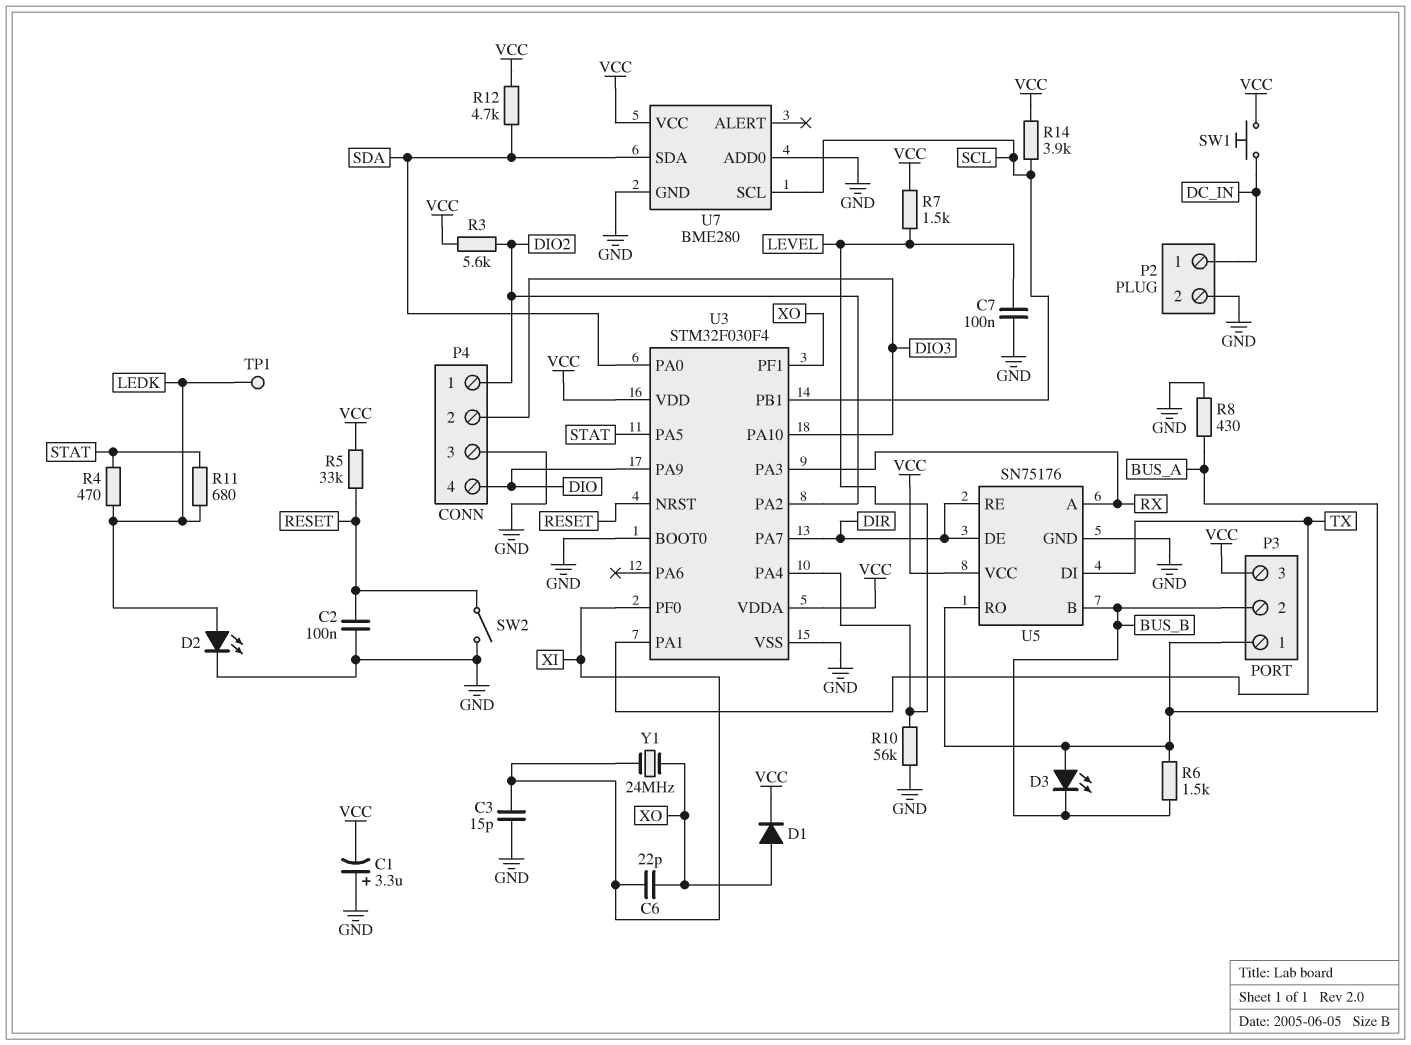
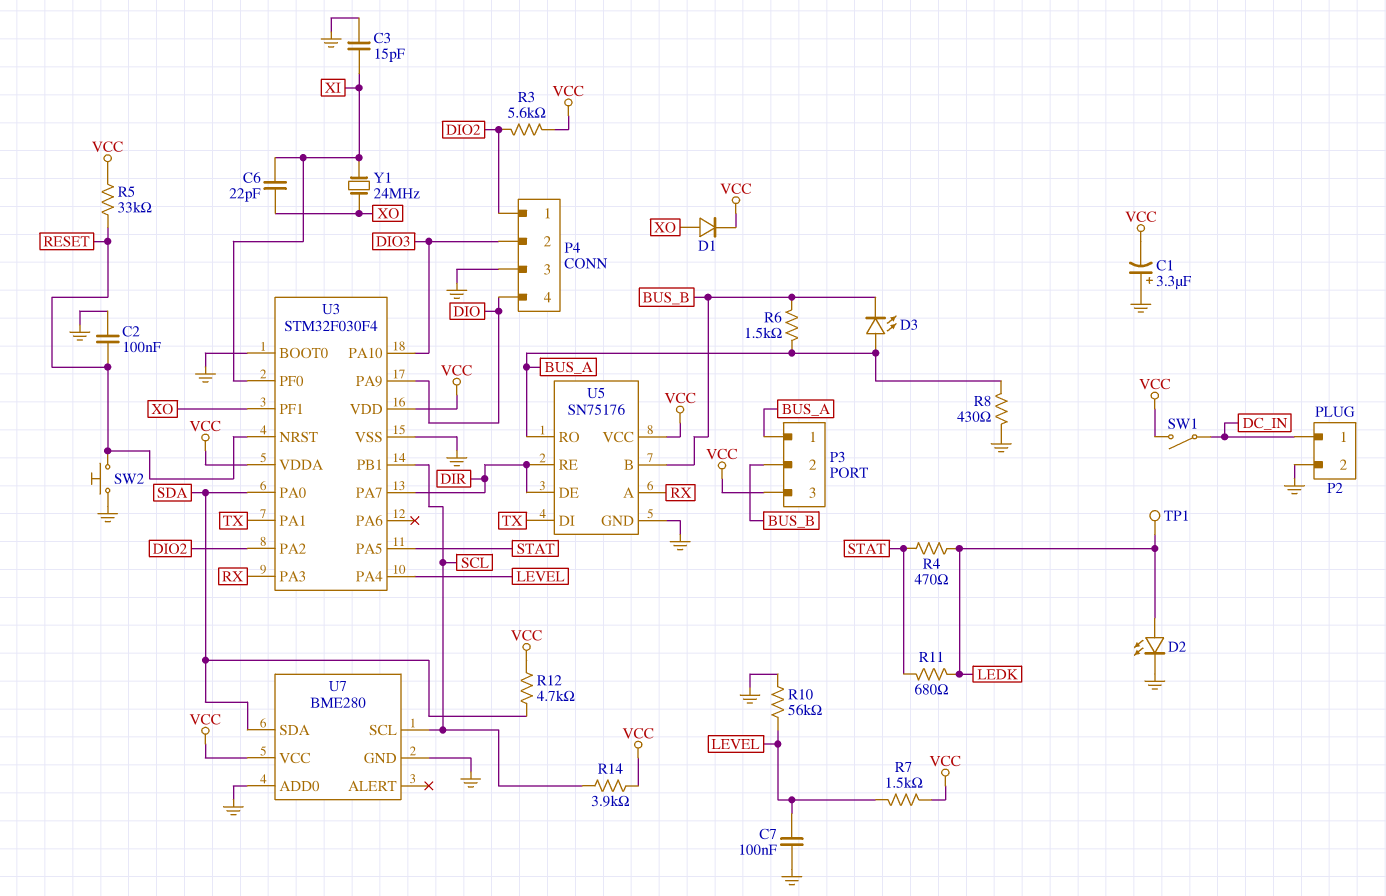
SW1: button (DC_IN, VCC) -> switch (DC_IN, VCC)
SW2: switch (GND, RESET) -> button (GND, RESET)

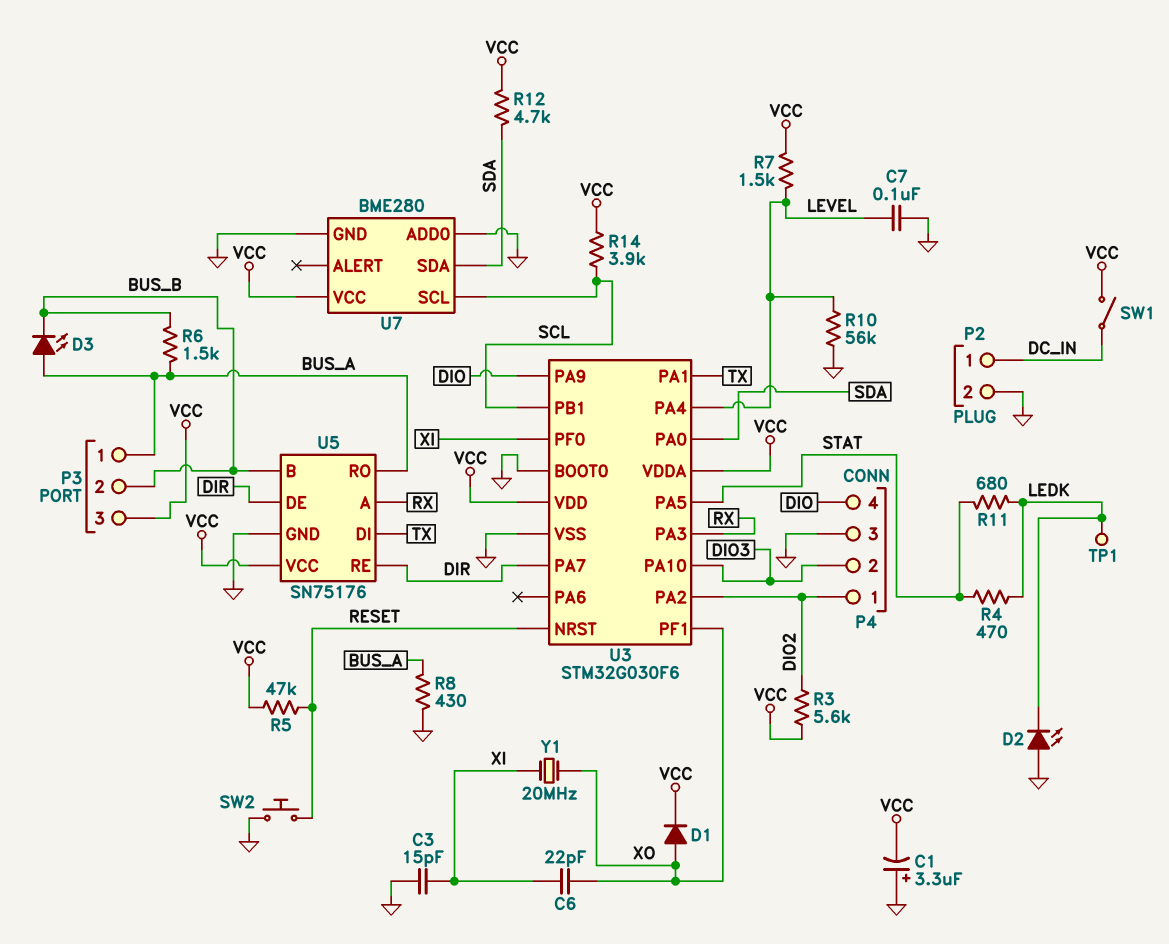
C2: 100nF (GND, RESET) -> none
D2: LED (A LEDK, K GND) -> LED (A GND, K LEDK)
R5: 33k (RESET, VCC) -> 47k (RESET, VCC)
U3: STM32F030F4 -> STM32G030F6
Y1: 24MHz (XI, XO) -> 20MHz (XI, XO)

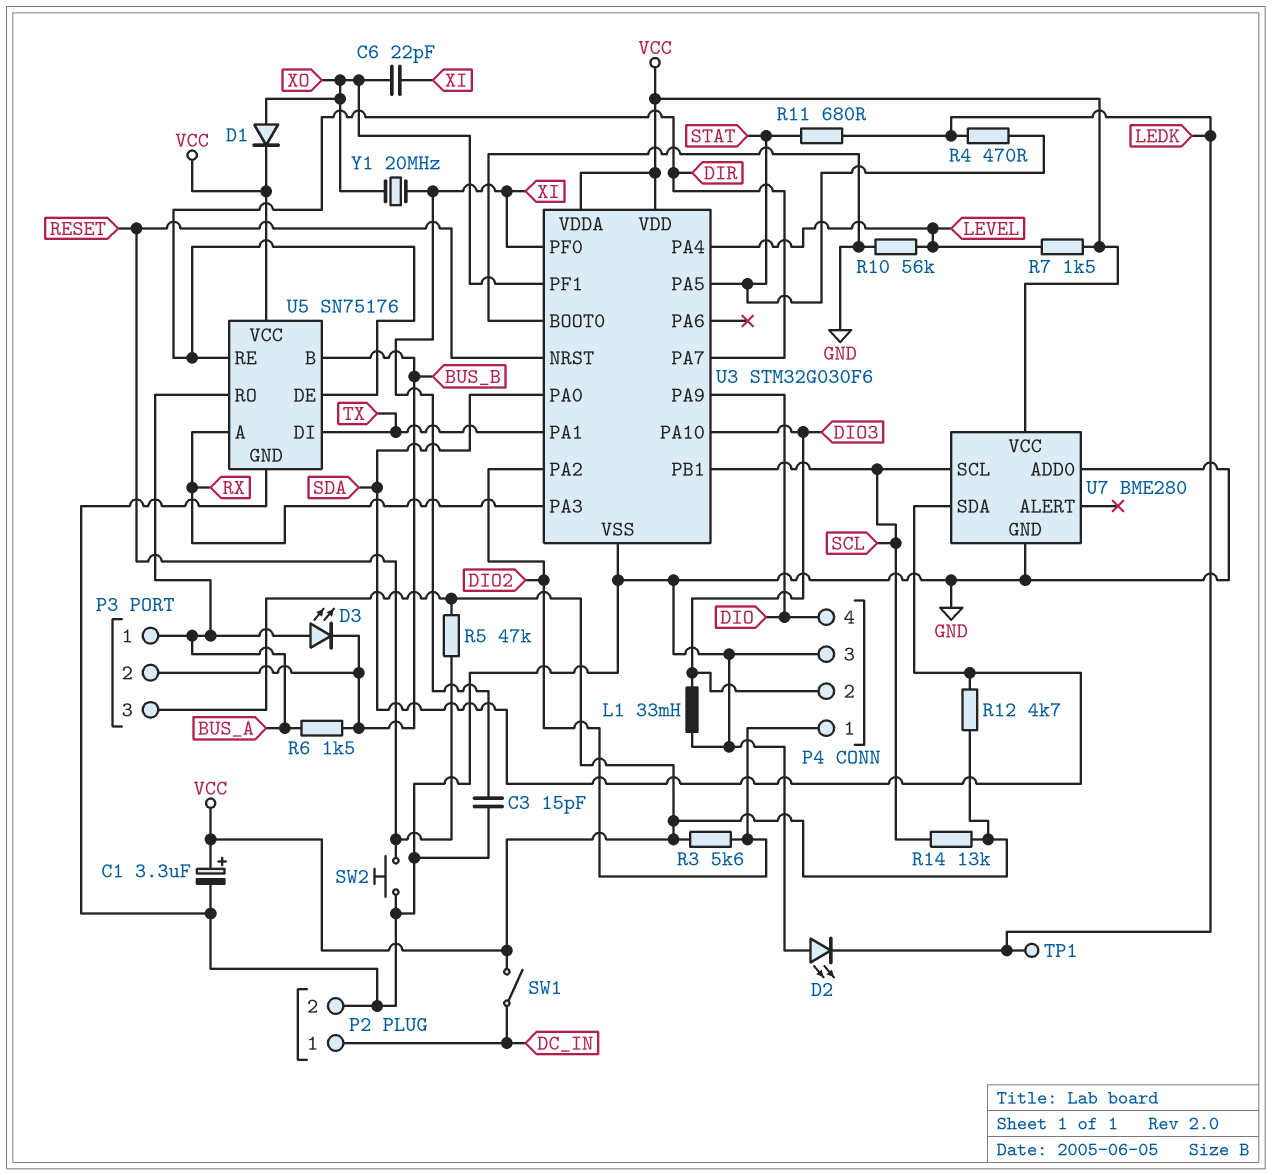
C1: 3.3uF (plus GND, minus VCC) -> 3.3uF (plus VCC, minus GND)
C7: 100nF (GND, LEVEL) -> none
L1: none -> 33mH (DIO3, GND)
R8: 430 (BUS_A, GND) -> none
R14: 3.9k (SCL, VCC) -> 13k (SCL, VCC)

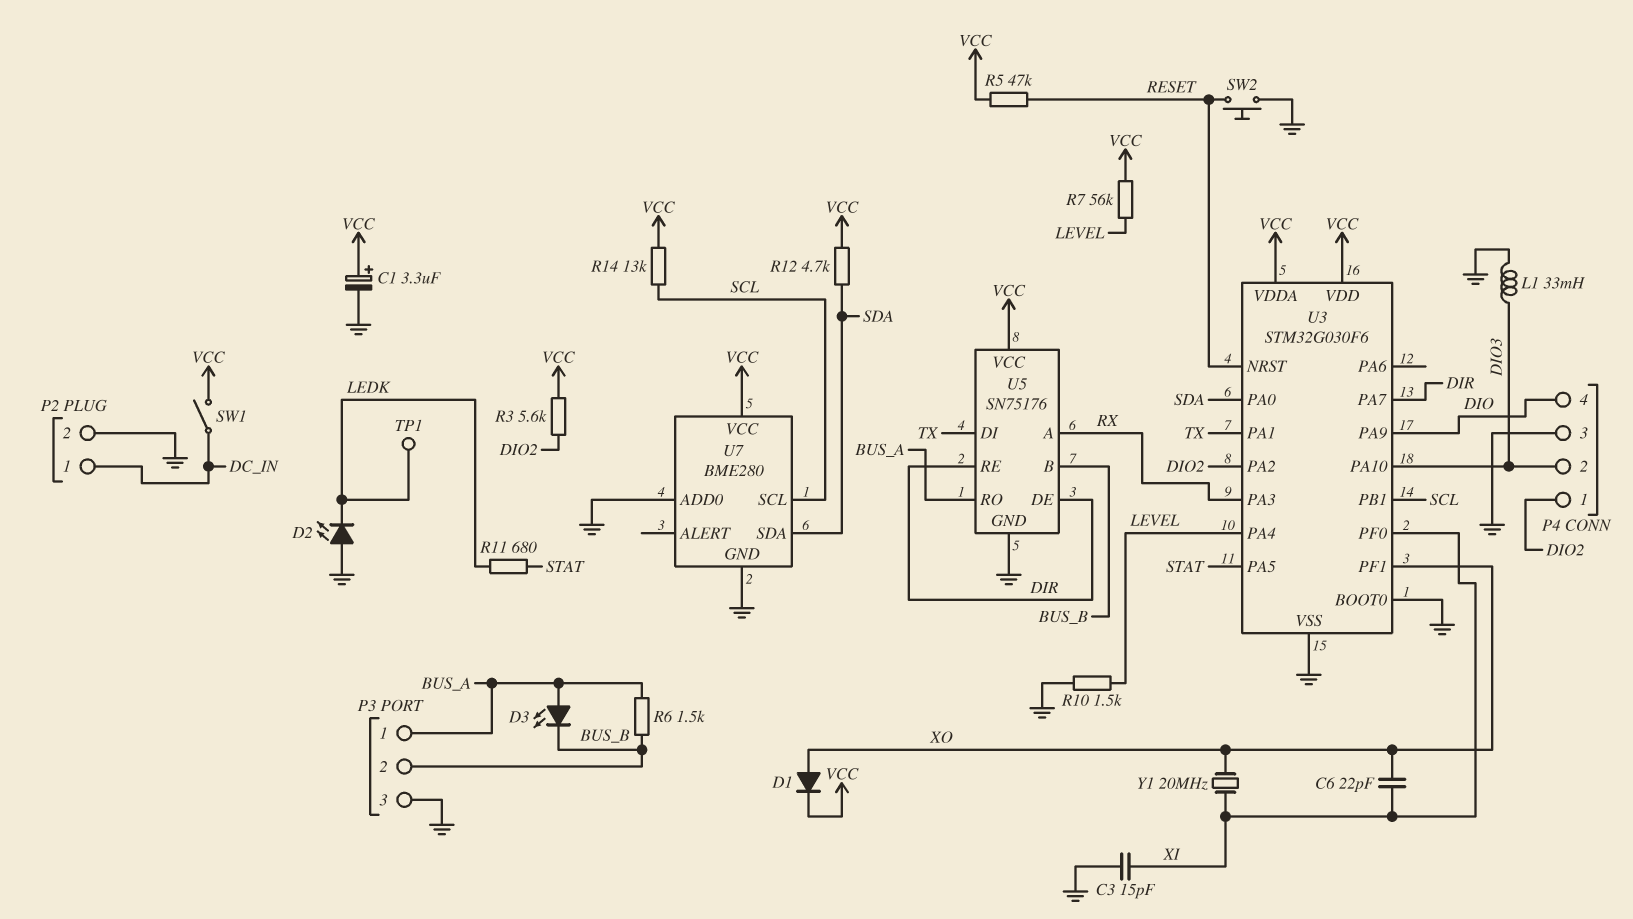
P3 pin 3: VCC -> GND
R4: 470 (LEDK, STAT) -> none
R7: 1.5k (LEVEL, VCC) -> 56k (LEVEL, VCC)
R10: 56k (GND, LEVEL) -> 1.5k (GND, LEVEL)

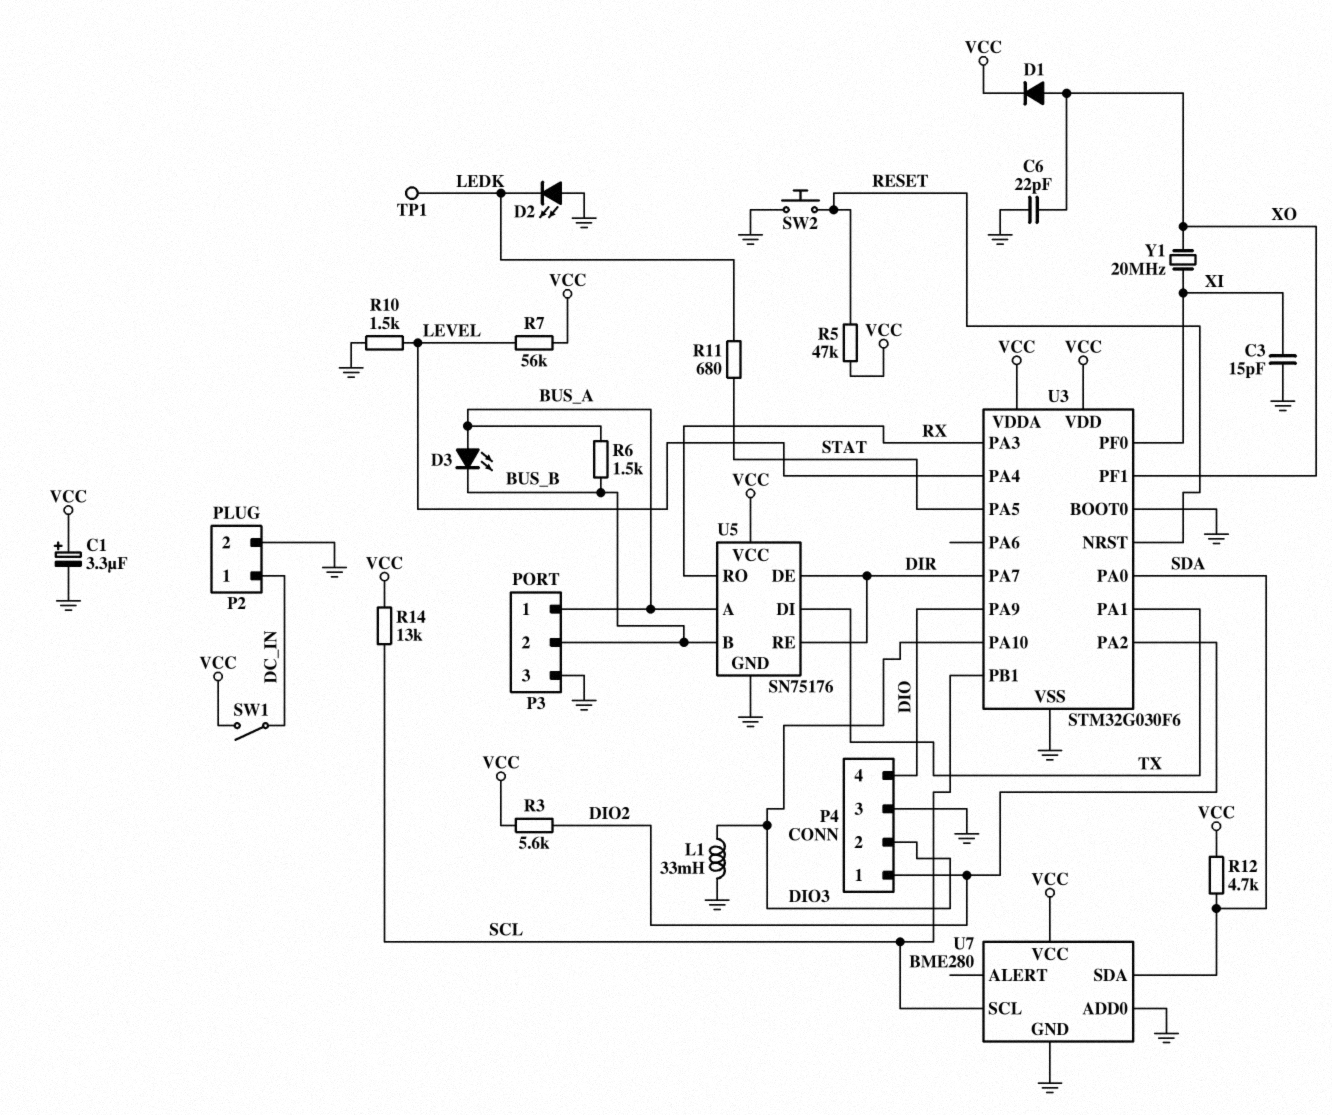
C6: 22pF (XI, XO) -> 22pF (GND, XO)
U5 pin A: RX -> BUS_A
U5 pin RO: BUS_A -> RX

